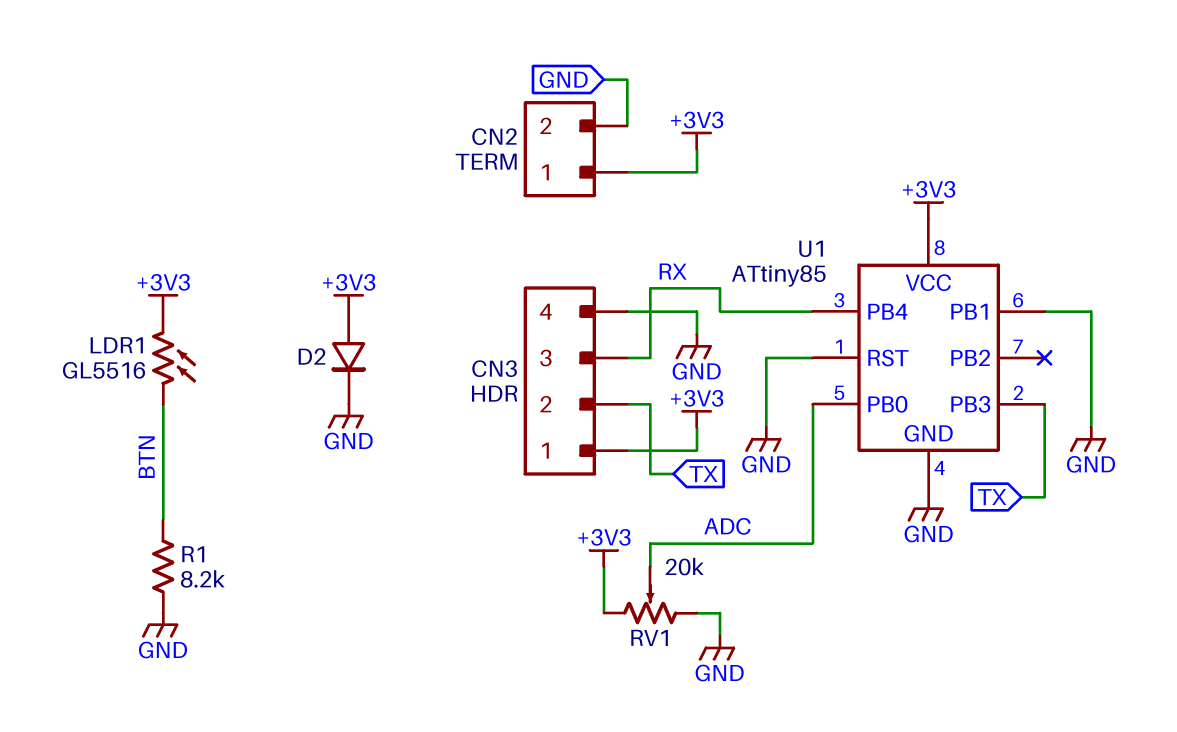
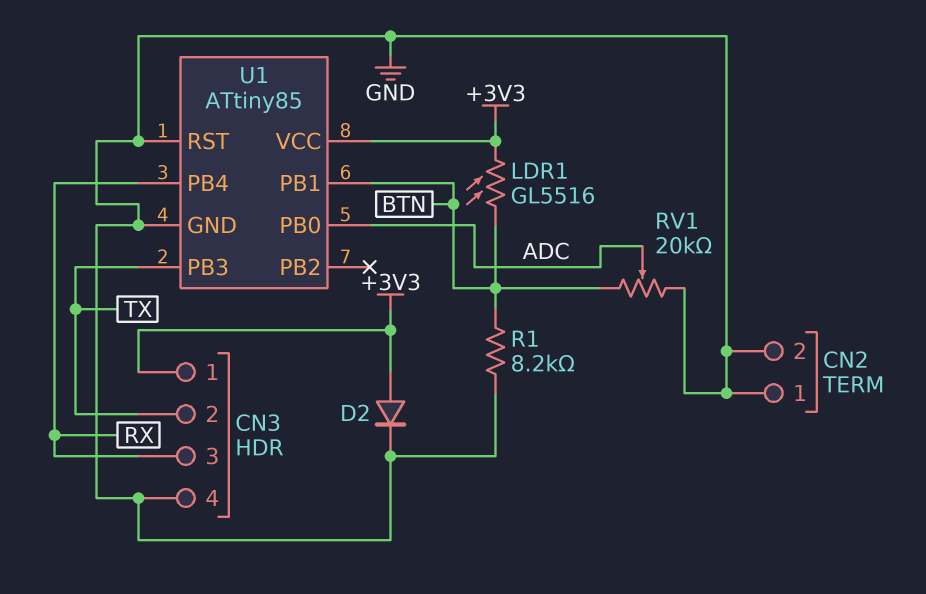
CN2 pin 1: +3V3 -> GND
RV1: 20k (+3V3, GND, wiper ADC) -> 20k (BTN, GND, wiper ADC)
U1 pin PB1: GND -> BTN

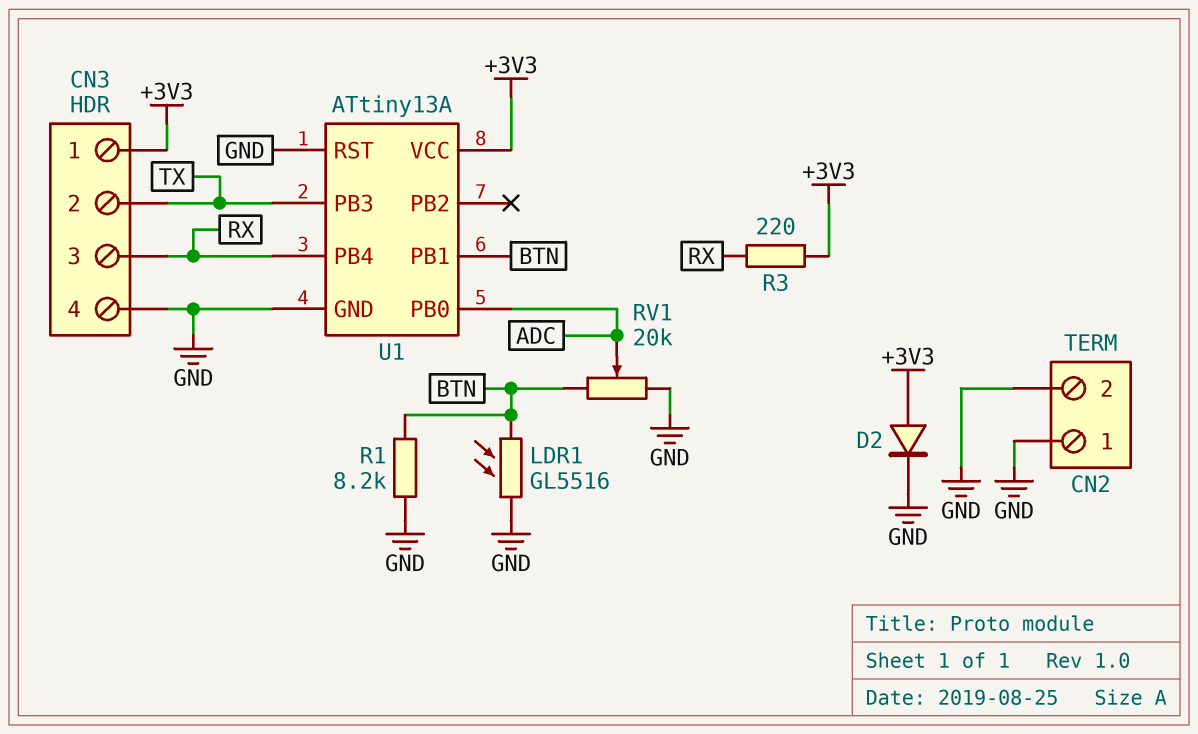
LDR1: GL5516 (+3V3, BTN) -> GL5516 (BTN, GND)
R3: none -> 220 (+3V3, RX)
U1: ATtiny85 -> ATtiny13A

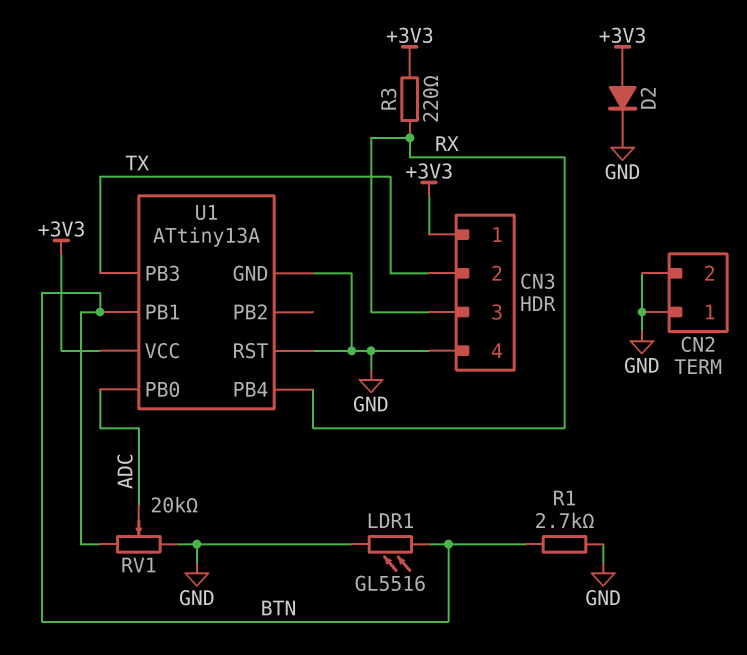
R1: 8.2k (BTN, GND) -> 2.7k (BTN, GND)

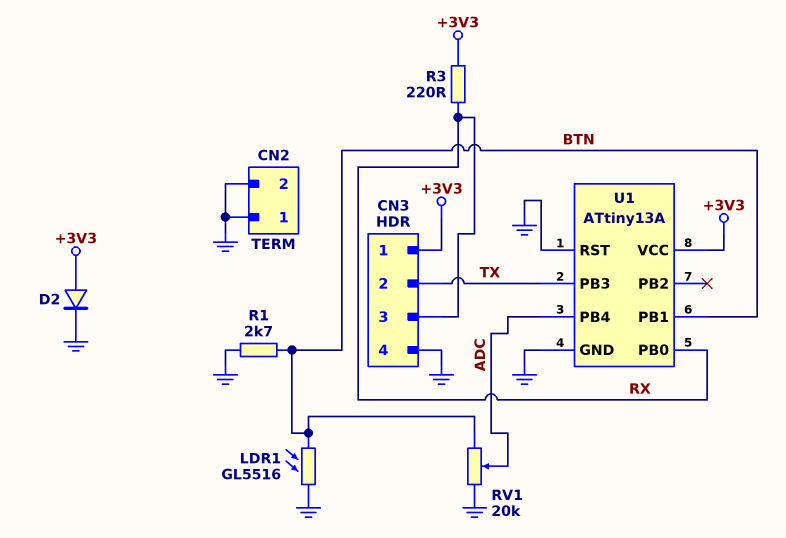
U1 pin PB0: ADC -> RX
U1 pin PB4: RX -> ADC

